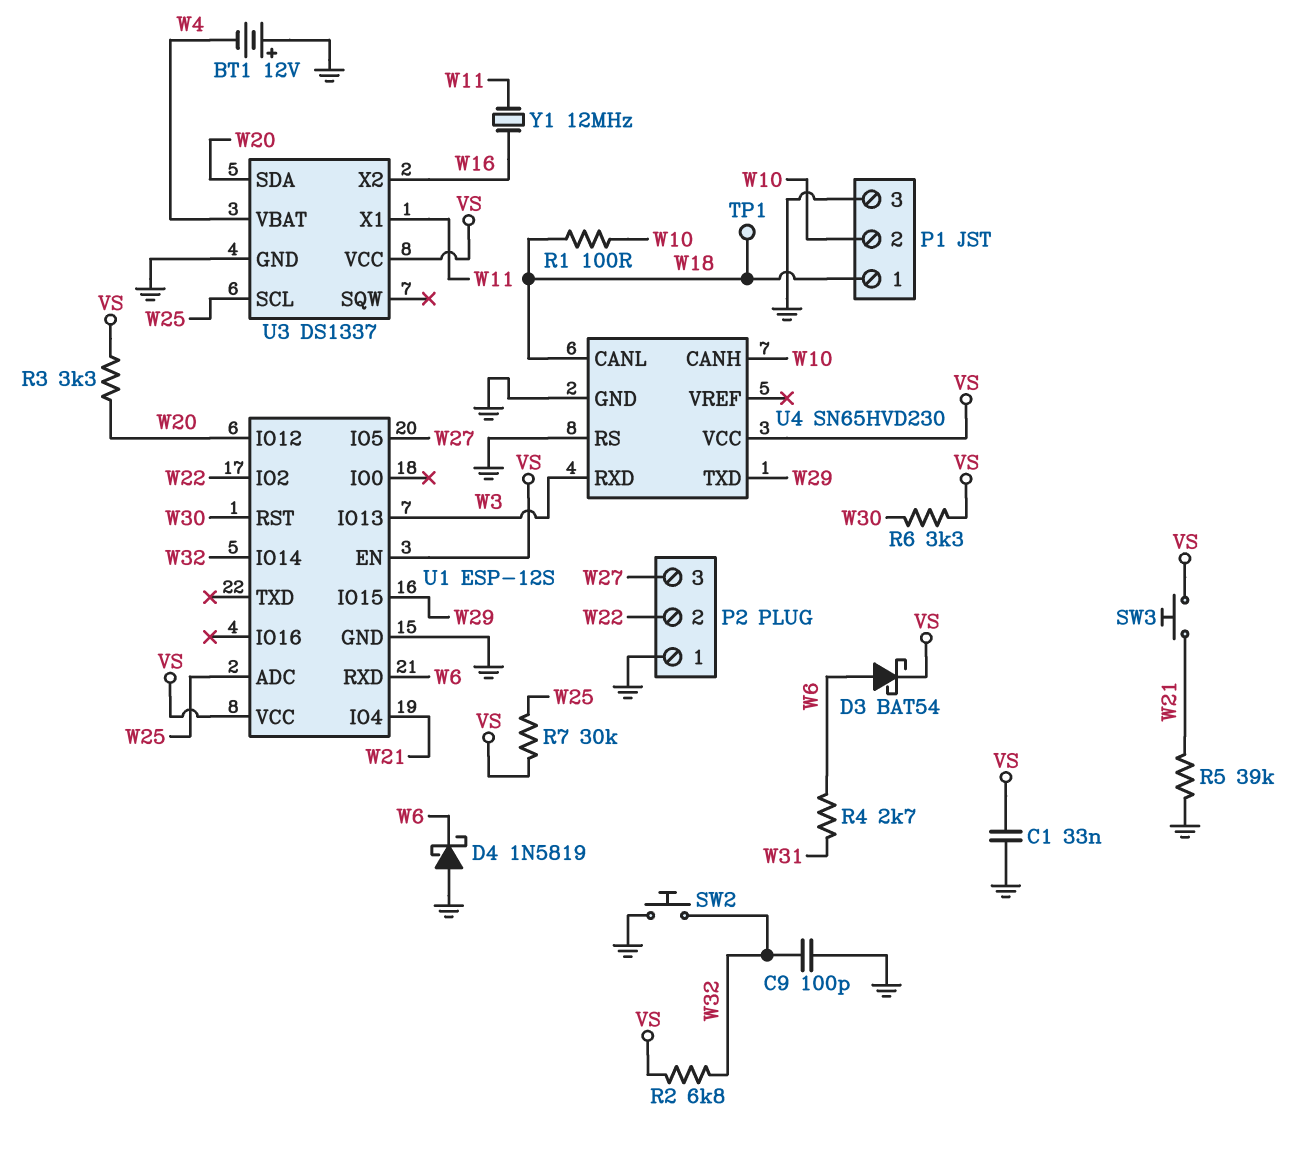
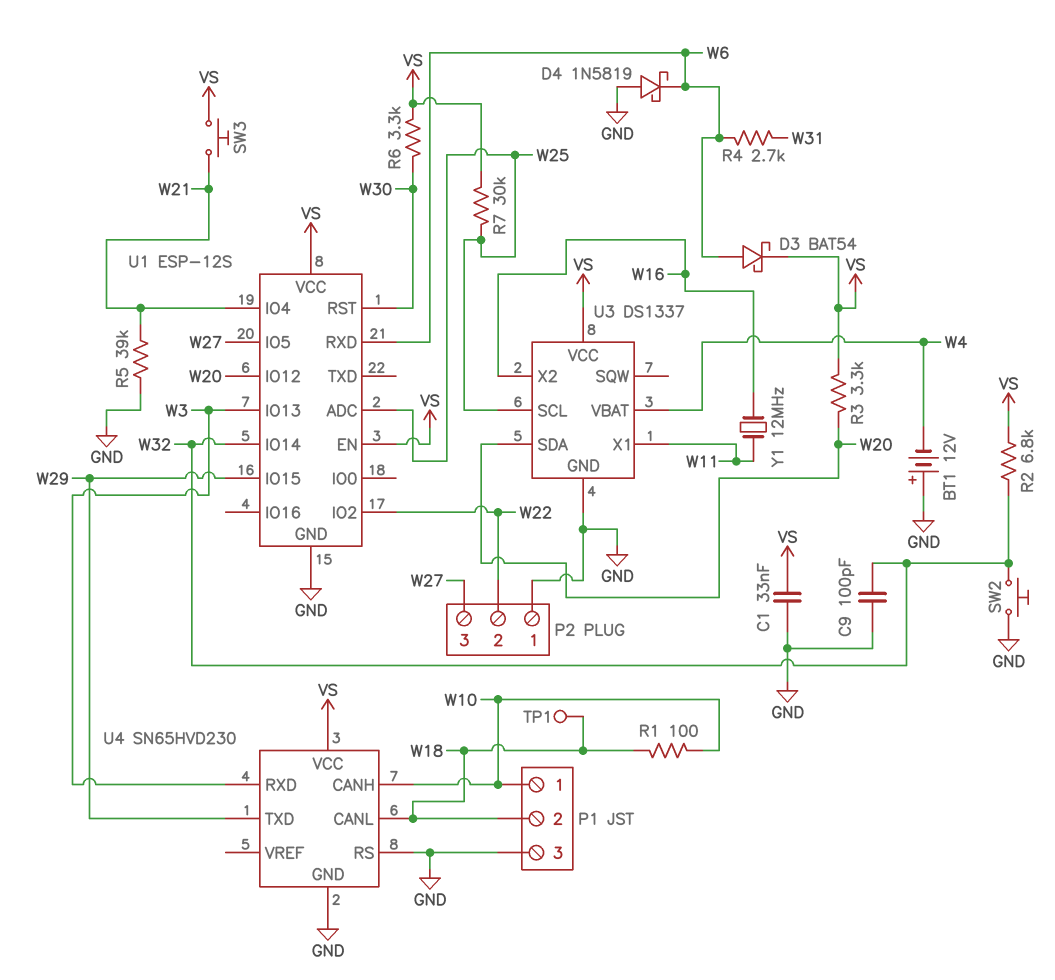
P1 pin 1: W18 -> W10
P1 pin 2: W10 -> W18

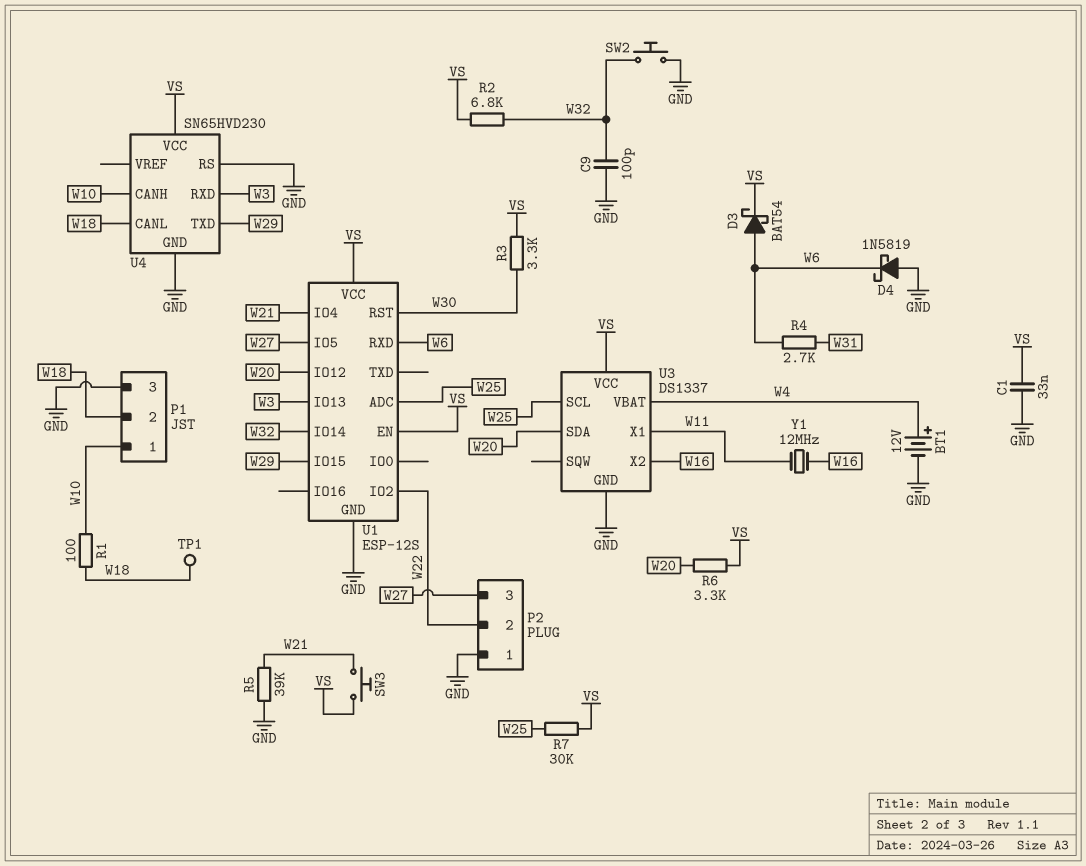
BT1: 12V (plus GND, minus W4) -> 12V (plus W4, minus GND)
R3: 3.3k (VS, W20) -> 3.3k (VS, W30)
R6: 3.3k (VS, W30) -> 3.3k (VS, W20)

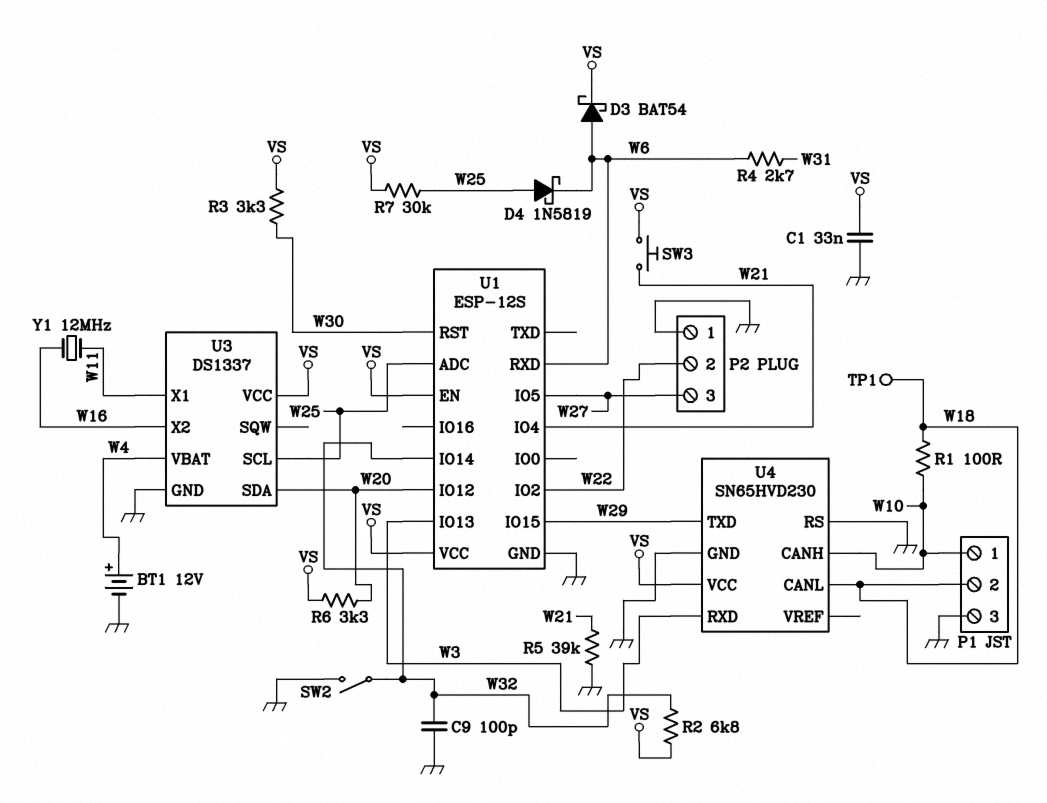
D4: schottky 1N5819 (A GND, K W6) -> schottky 1N5819 (A W25, K W6)
SW2: button (GND, W32) -> switch (GND, W32)

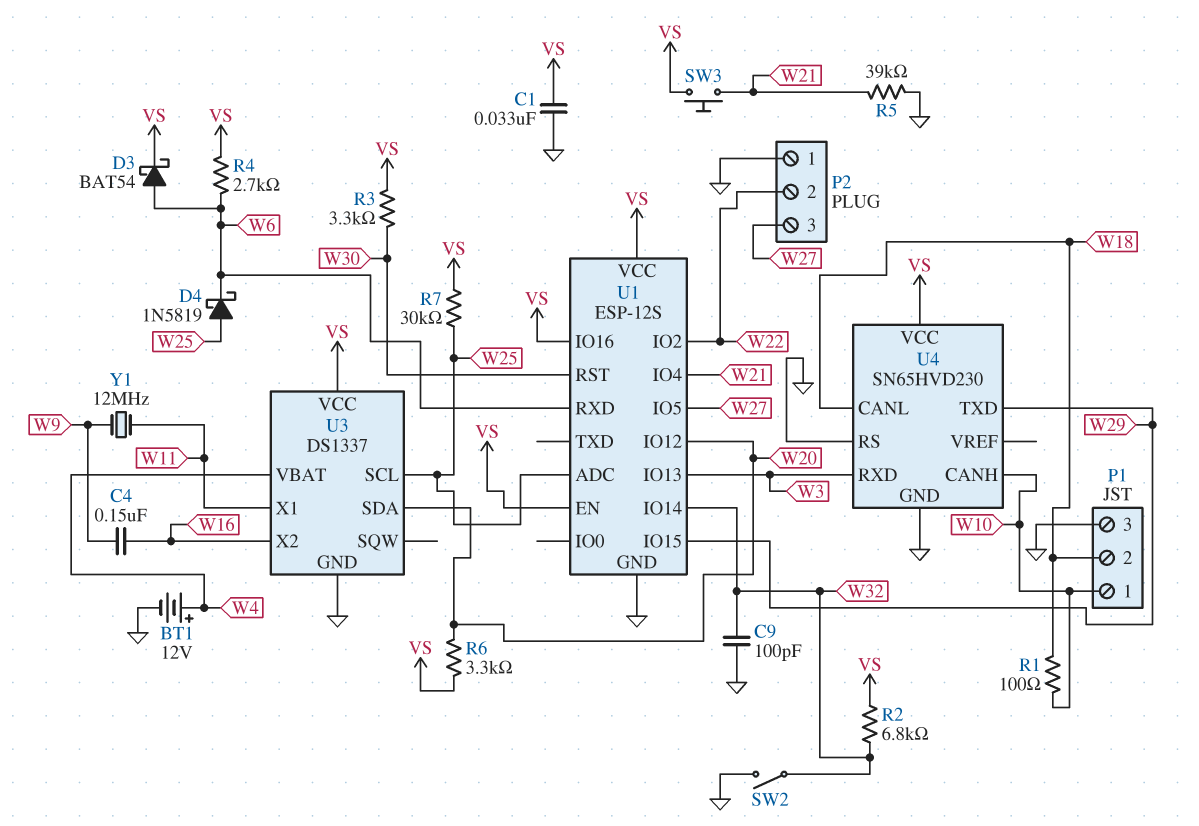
C4: none -> 150nF (W9, W16)
R4: 2.7k (W6, W31) -> 2.7k (VS, W6)
TP1: test point (W18) -> none
U1 pin IO16: none -> VS
Y1: 12MHz (W11, W16) -> 12MHz (W9, W11)

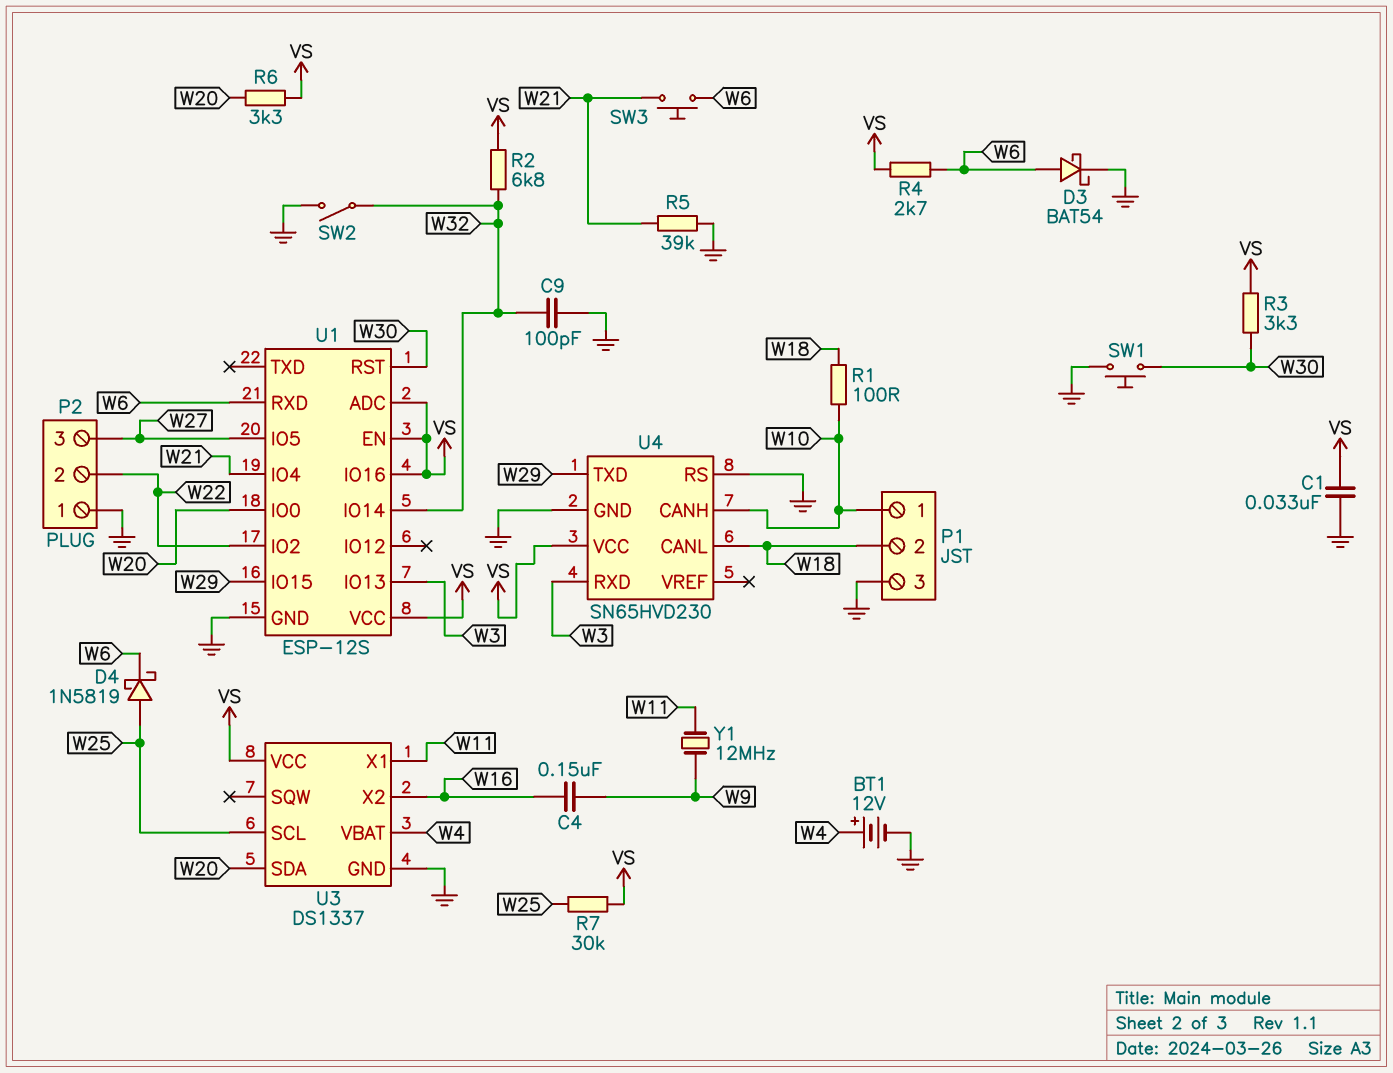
D3: schottky BAT54 (A W6, K VS) -> schottky BAT54 (A W6, K GND)
SW1: none -> button (GND, W30)
SW3: button (VS, W21) -> button (W6, W21)
U1 pin ADC: W25 -> VS
U1 pin IO0: none -> W20
U1 pin IO12: W20 -> none

